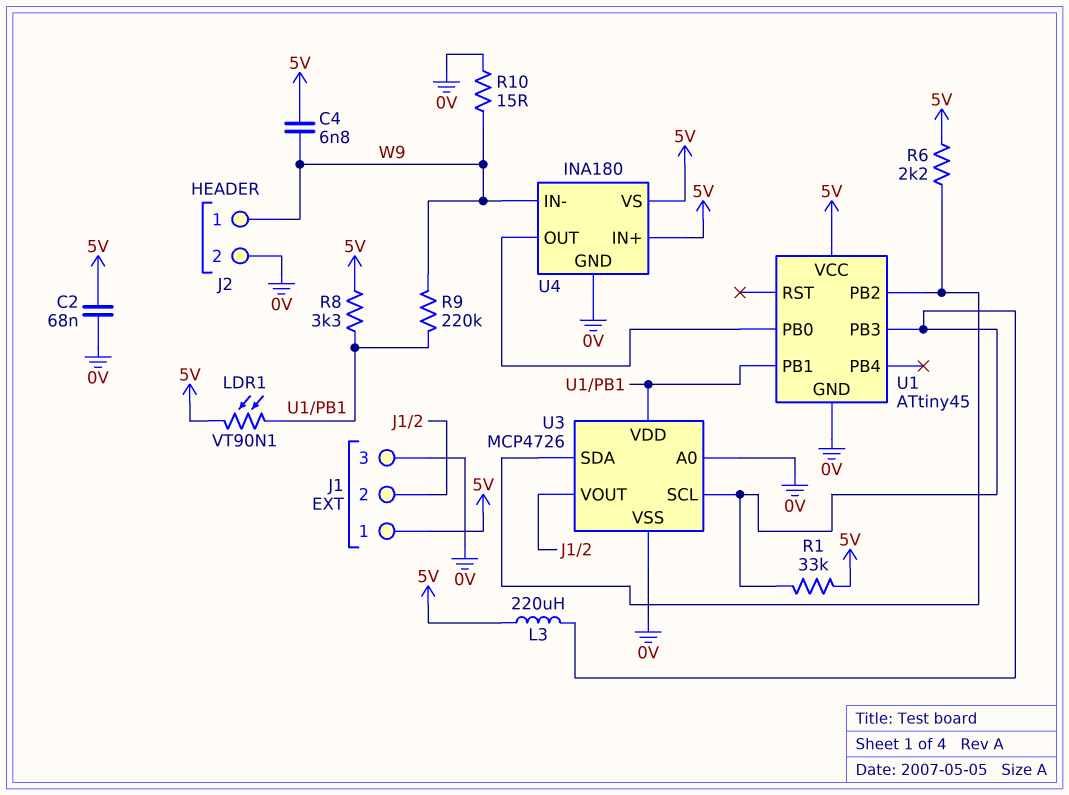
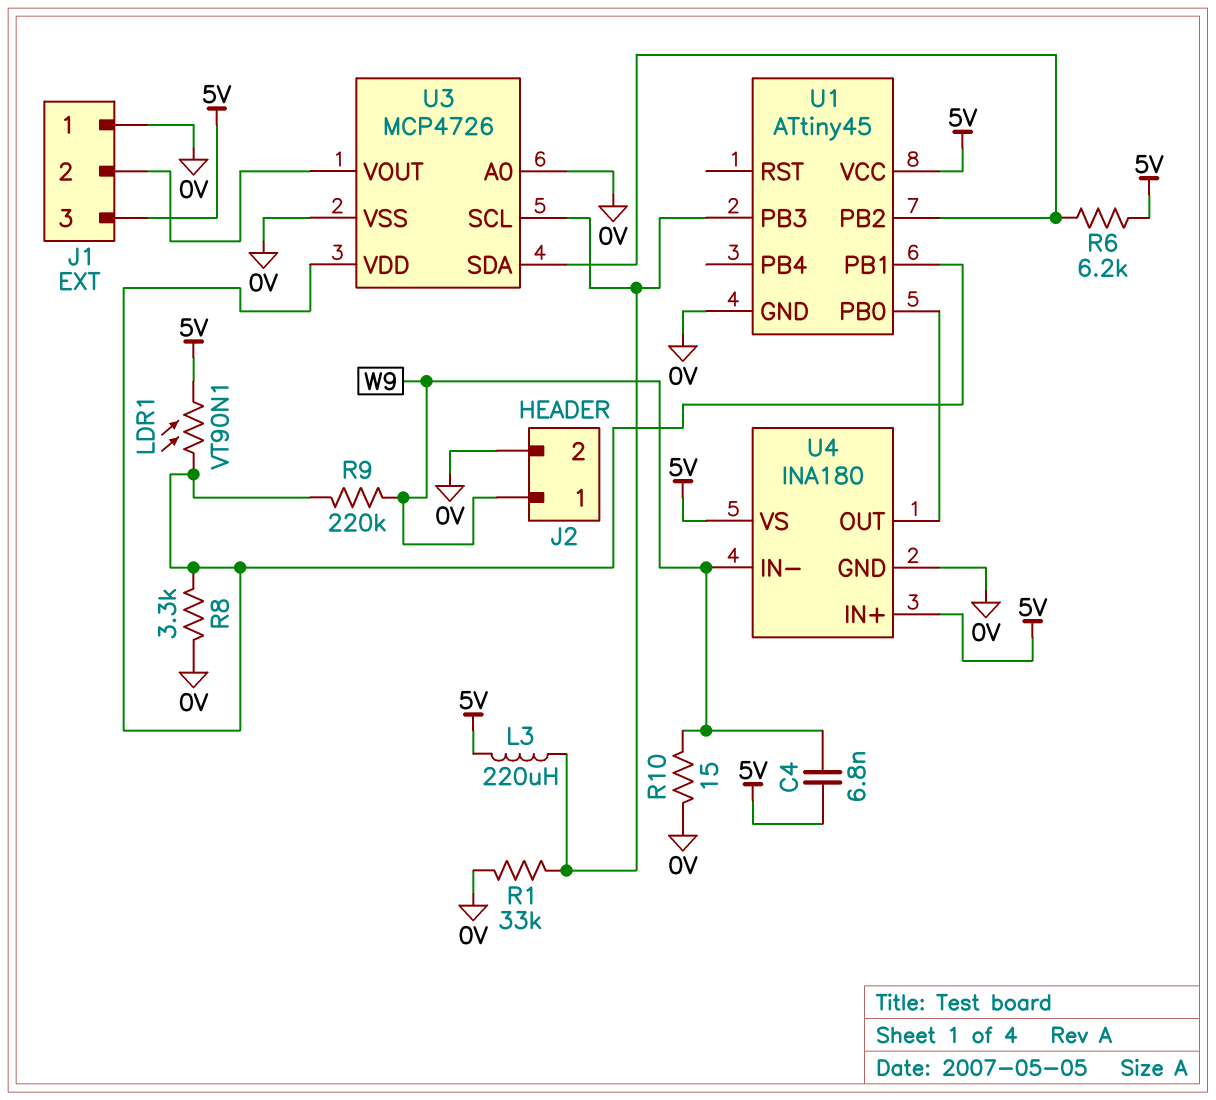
C2: 68nF (0V, 5V) -> none
J1 pin 1: 5V -> 0V
J1 pin 3: 0V -> 5V
R1: 33k (5V, U1/PB3) -> 33k (0V, U1/PB3)
R6: 2.2k (5V, U1/PB2) -> 6.2k (5V, U1/PB2)
R8: 3.3k (5V, U1/PB1) -> 3.3k (0V, U1/PB1)

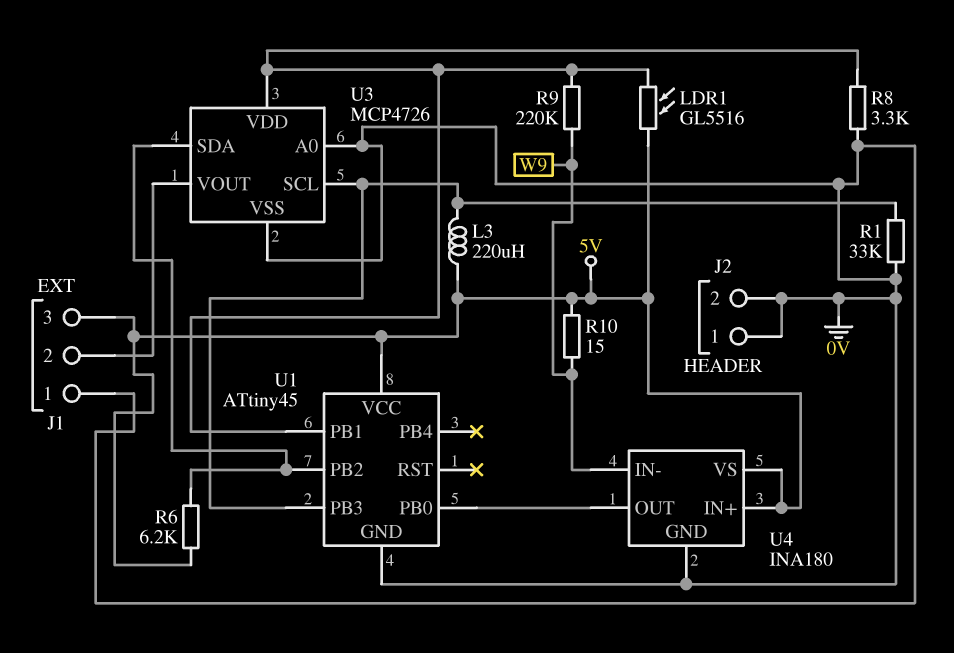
C4: 6.8nF (5V, W9) -> none
J2 pin 1: W9 -> 0V
LDR1: VT90N1 (5V, U1/PB1) -> GL5516 (5V, U1/PB1)
R10: 15 (0V, W9) -> 15 (5V, W9)

